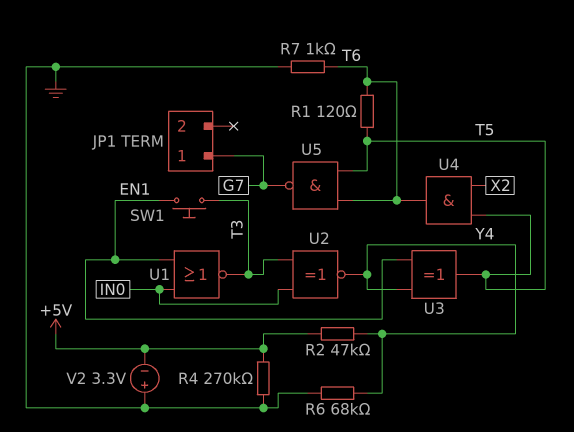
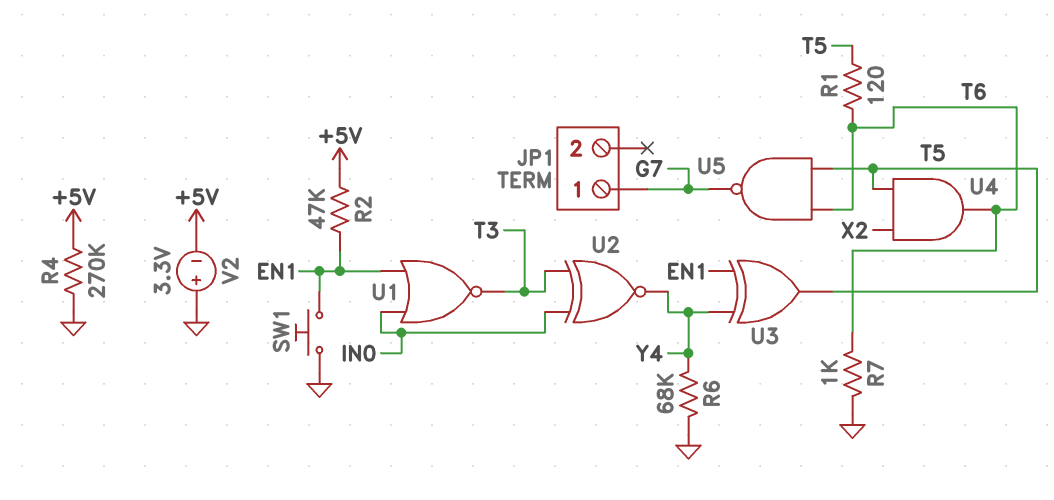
R2: 47k (+5V, Y4) -> 47k (+5V, EN1)
SW1: button (EN1, T3) -> button (EN1, GND)

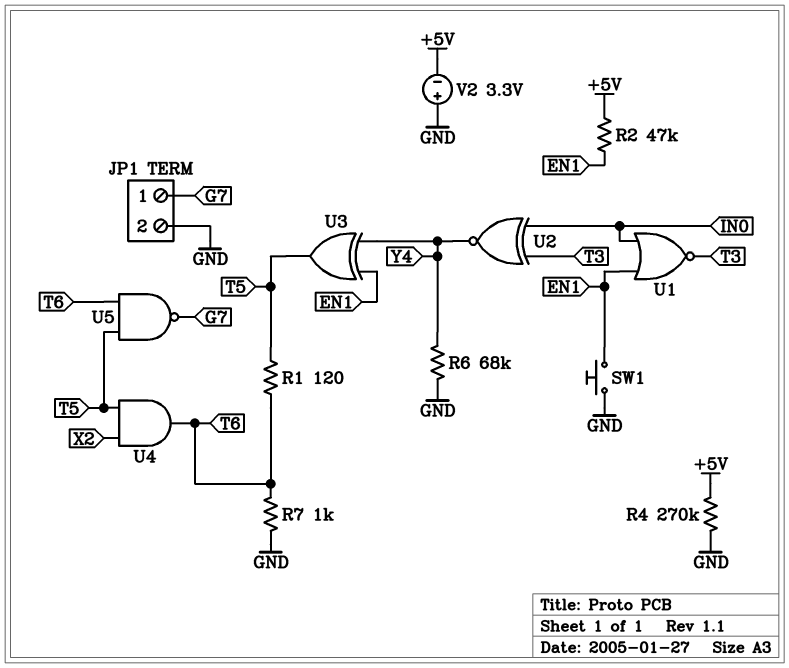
JP1 pin 2: none -> GND

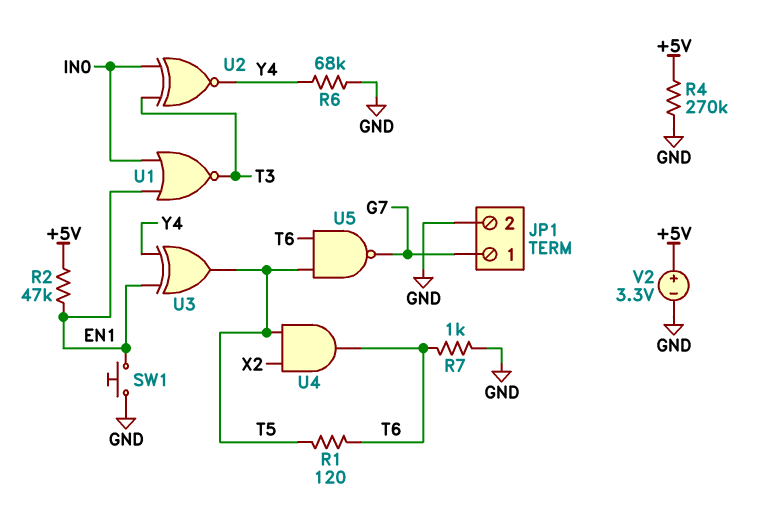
V2: 3.3V (plus GND, minus +5V) -> 3.3V (plus +5V, minus GND)

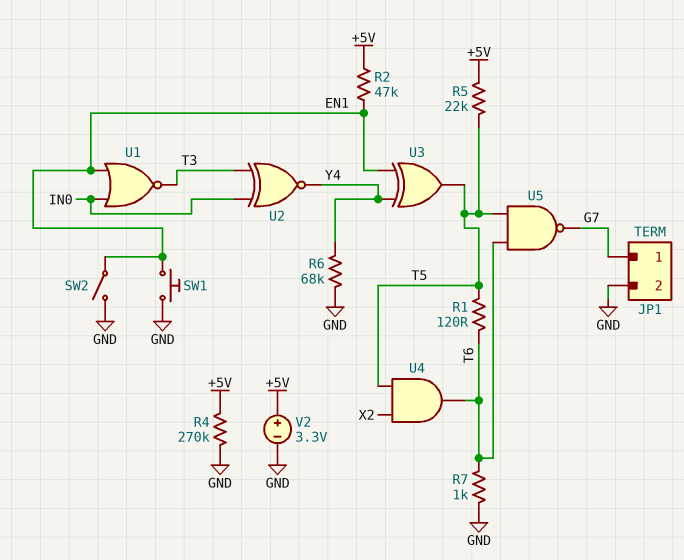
R5: none -> 22k (+5V, T5)
SW2: none -> switch (EN1, GND)

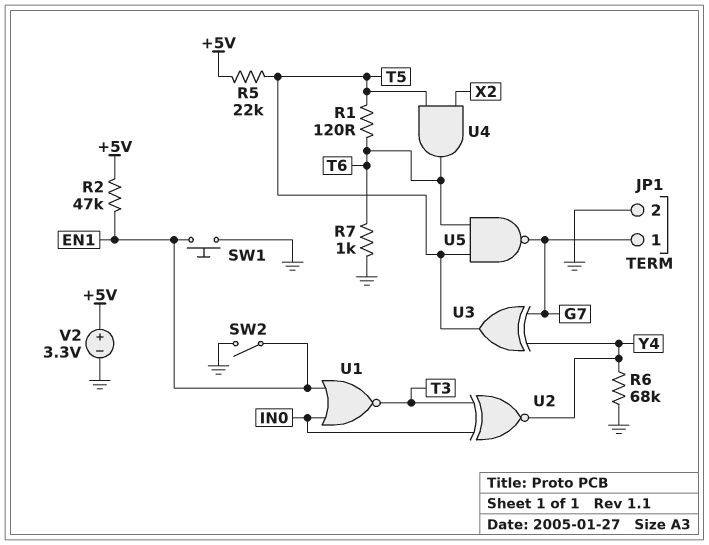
R4: 270k (+5V, GND) -> none
U3: XOR (in EN1, in Y4, out T5) -> XOR (in G7, in Y4, out T5)

